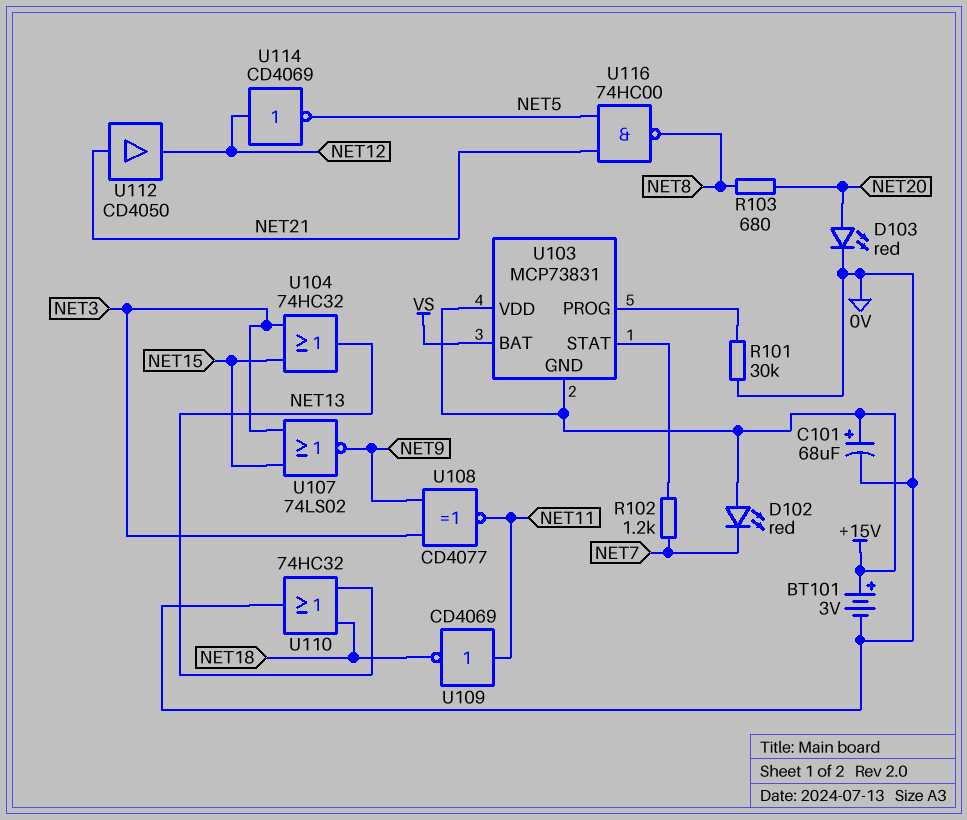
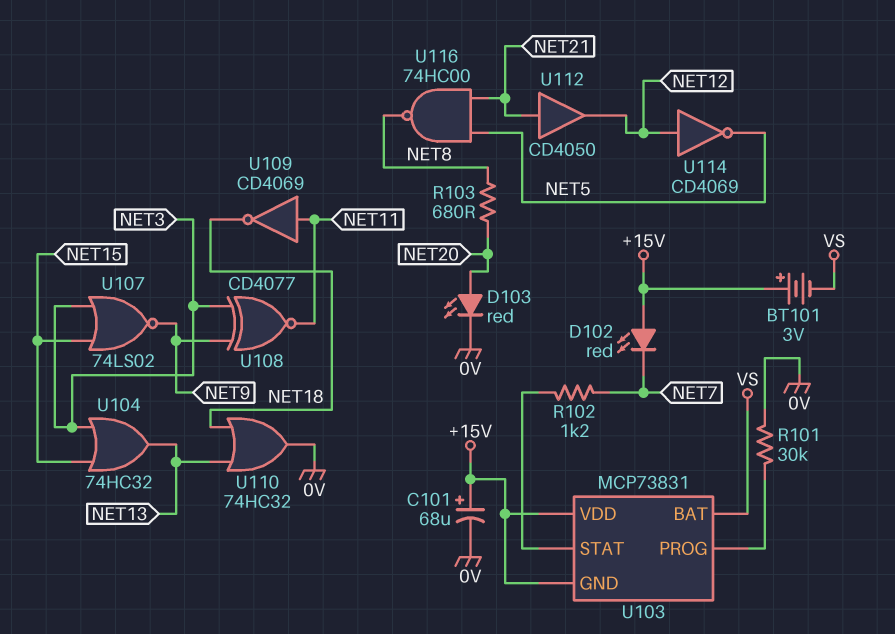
BT101: 3V (plus +15V, minus 0V) -> 3V (plus +15V, minus VS)

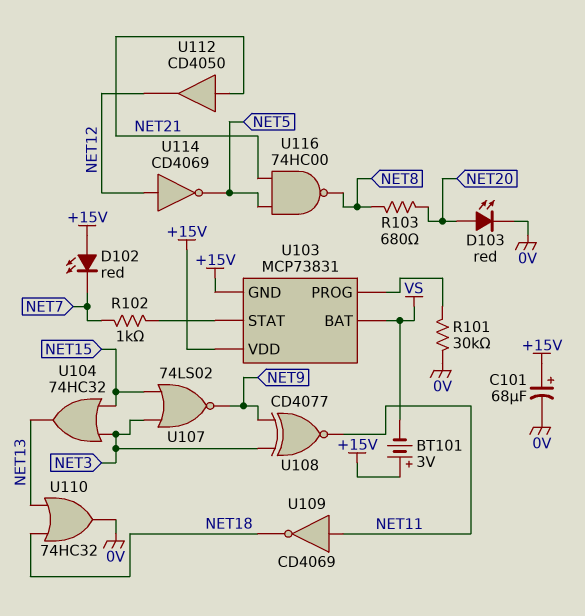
R102: 1.2k (NET7, U103/STAT) -> 1k (NET7, U103/STAT)

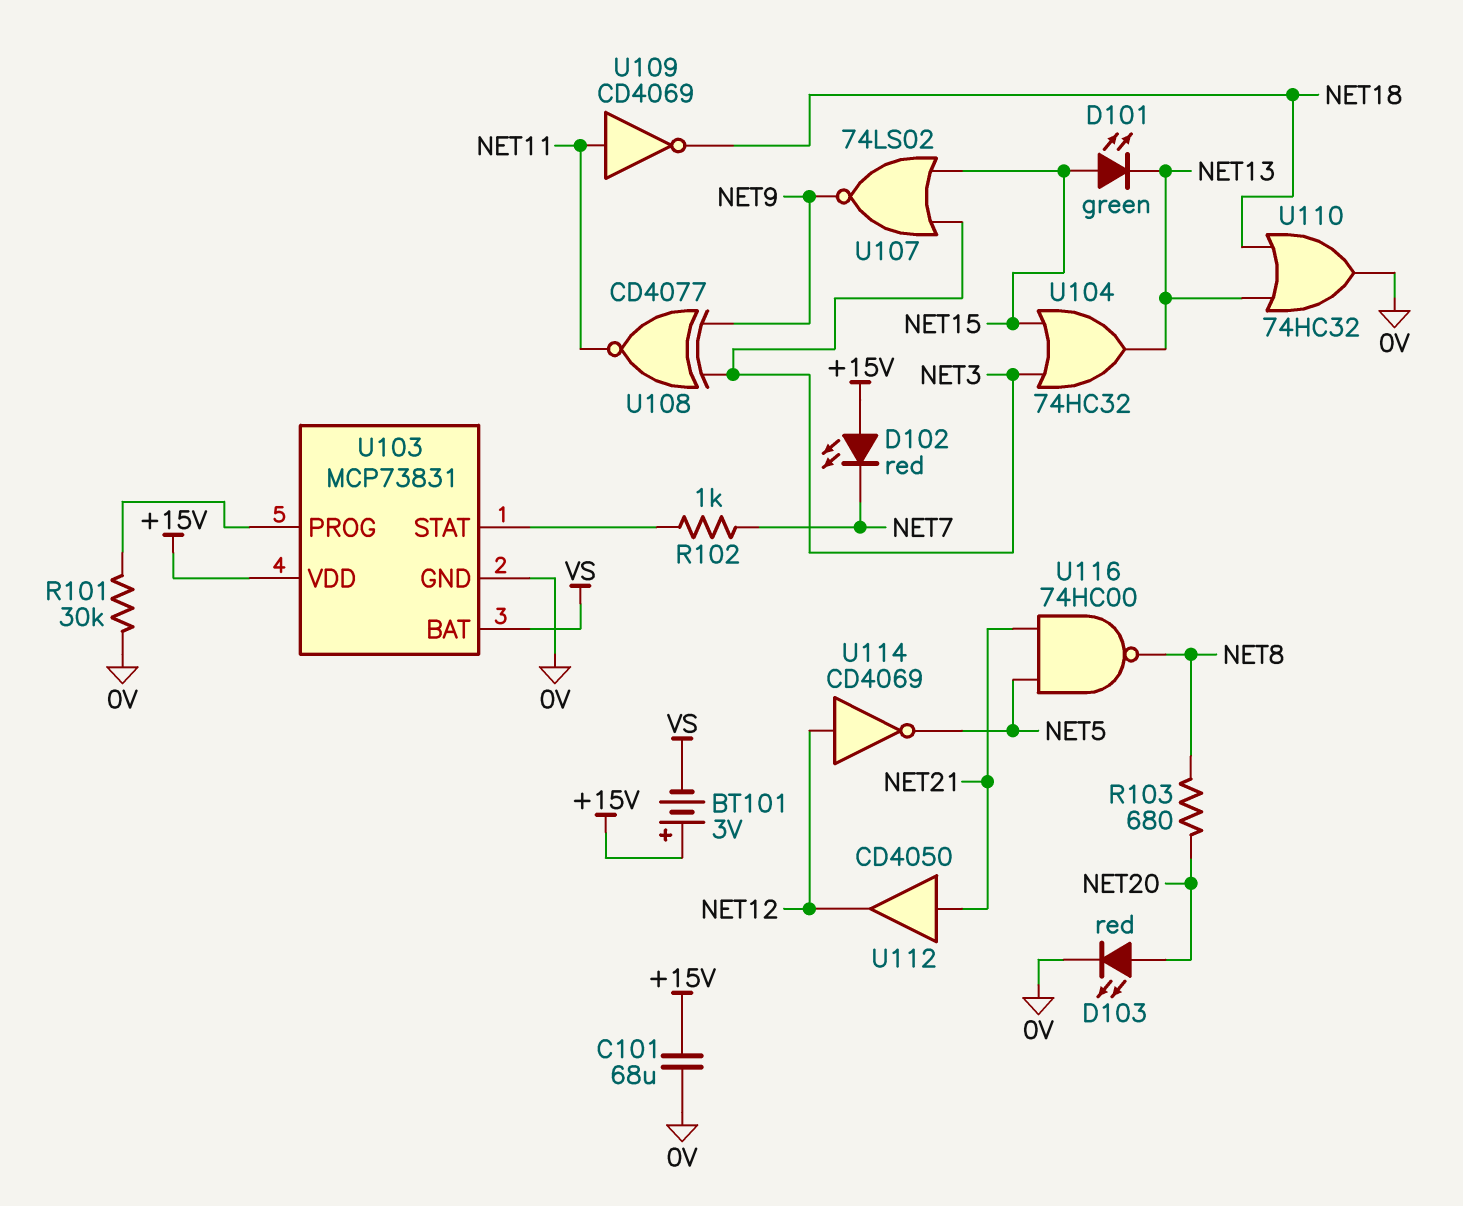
C101: 68uF (plus +15V, minus 0V) -> 68uF (+15V, 0V)
D101: none -> LED green (A NET15, K NET13)
U103 pin GND: +15V -> 0V

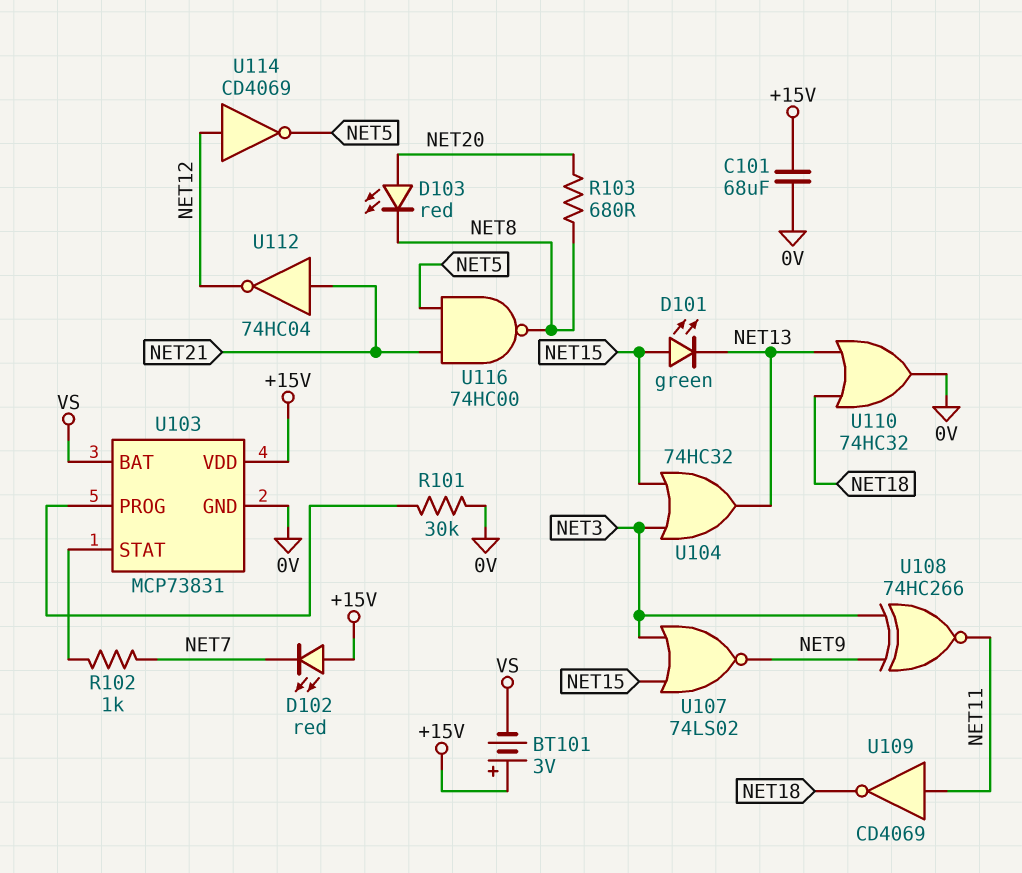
D103: LED red (A NET20, K 0V) -> LED red (A NET20, K NET8)
U108: XNOR CD4077 (in NET3, in NET9, out NET11) -> XNOR 74HC266 (in NET3, in NET9, out NET11)
U112: buffer CD4050 (in NET21, out NET12) -> NOT 74HC04 (in NET21, out NET12)

